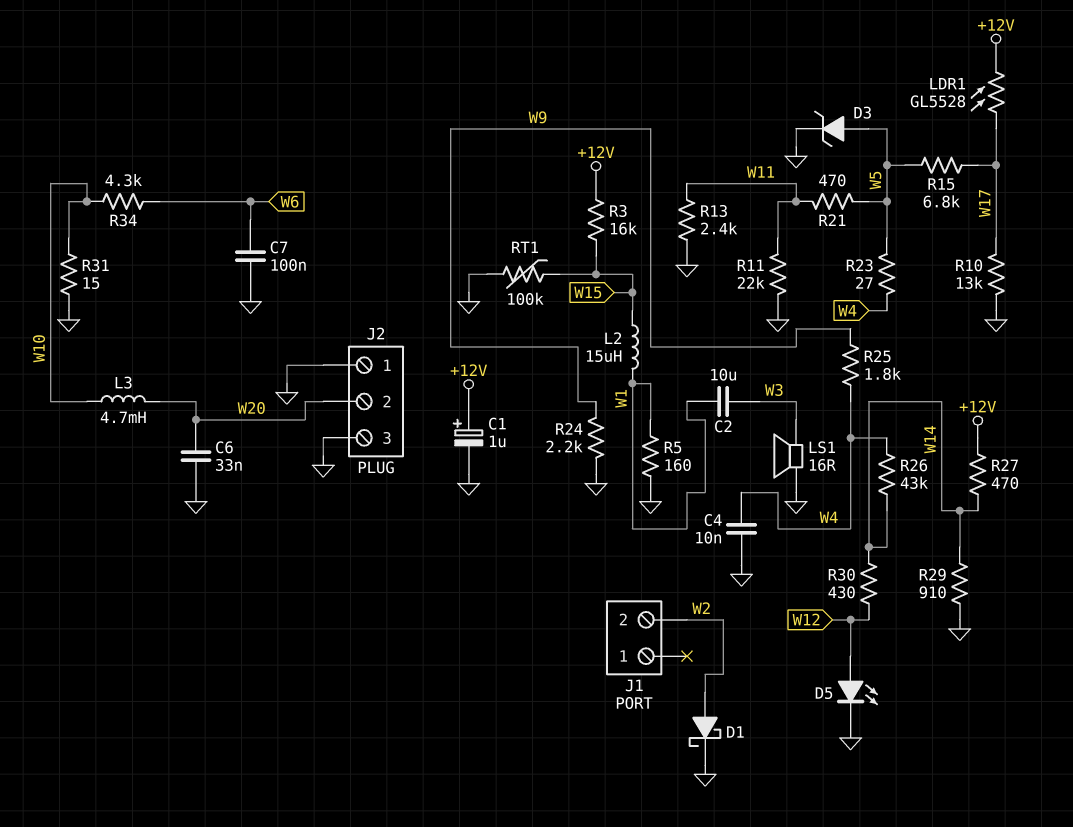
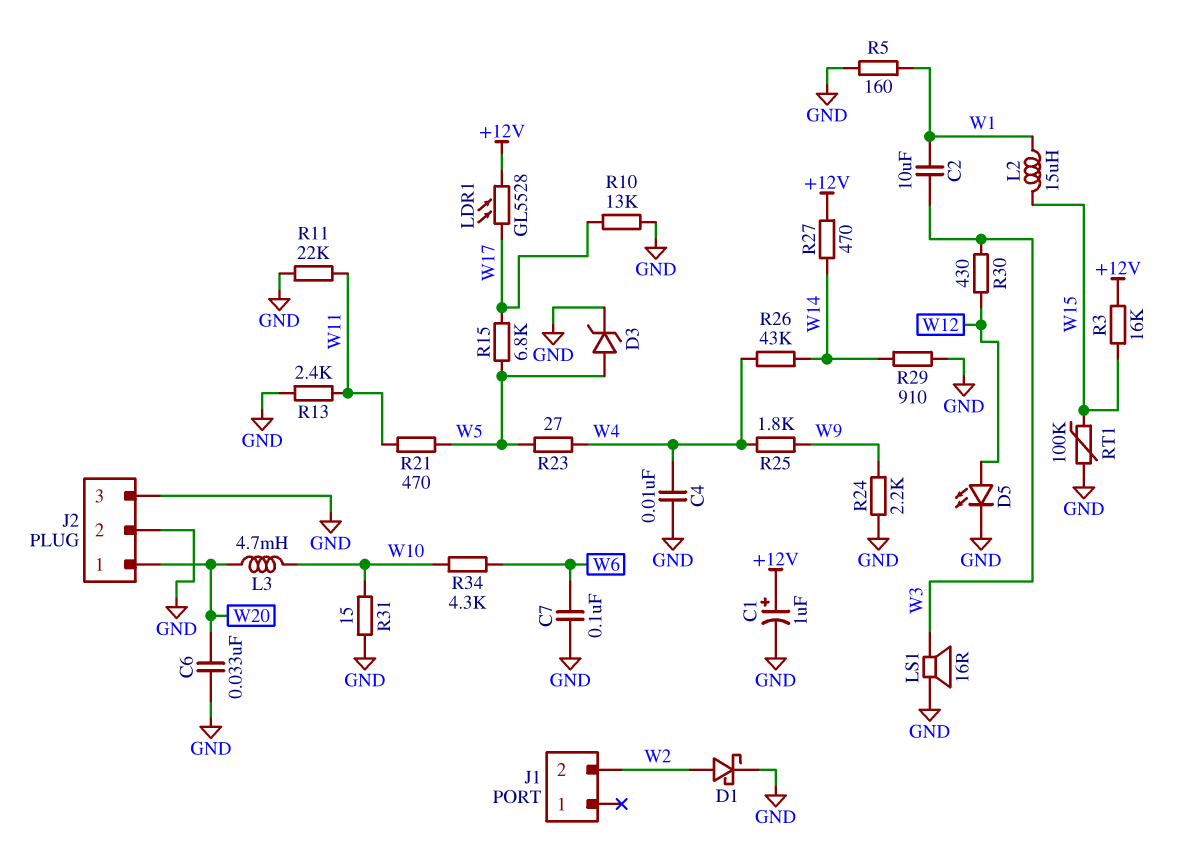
J2 pin 1: GND -> W20
J2 pin 2: W20 -> GND
R30: 430 (W12, W14) -> 430 (W3, W12)

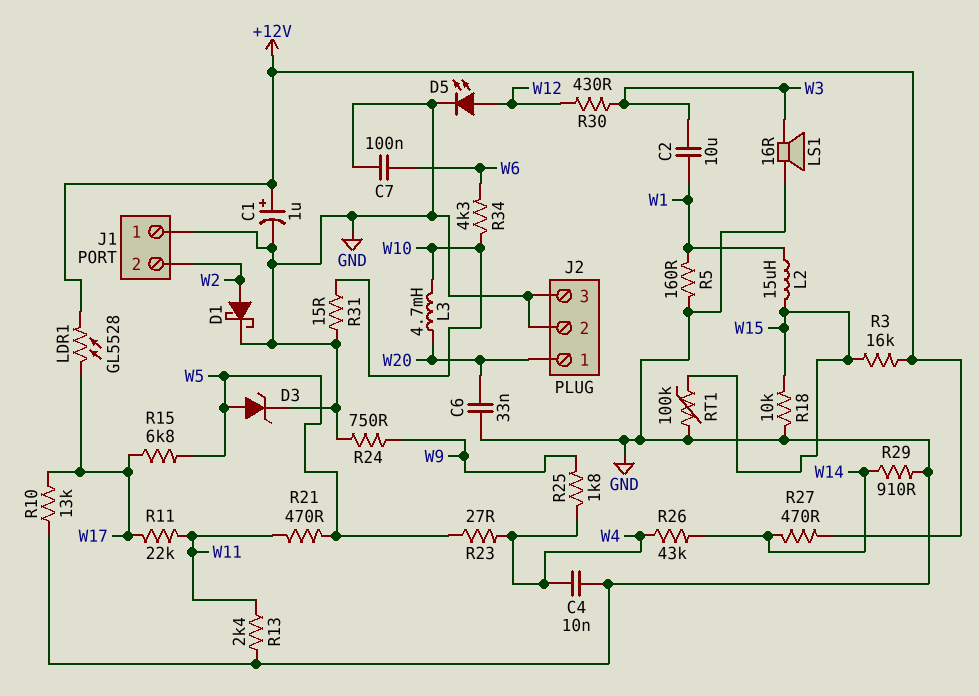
J1 pin 1: none -> GND
R11: 22k (GND, W11) -> 22k (W11, W17)
R18: none -> 10k (GND, W15)
R24: 2.2k (GND, W9) -> 750 (GND, W9)

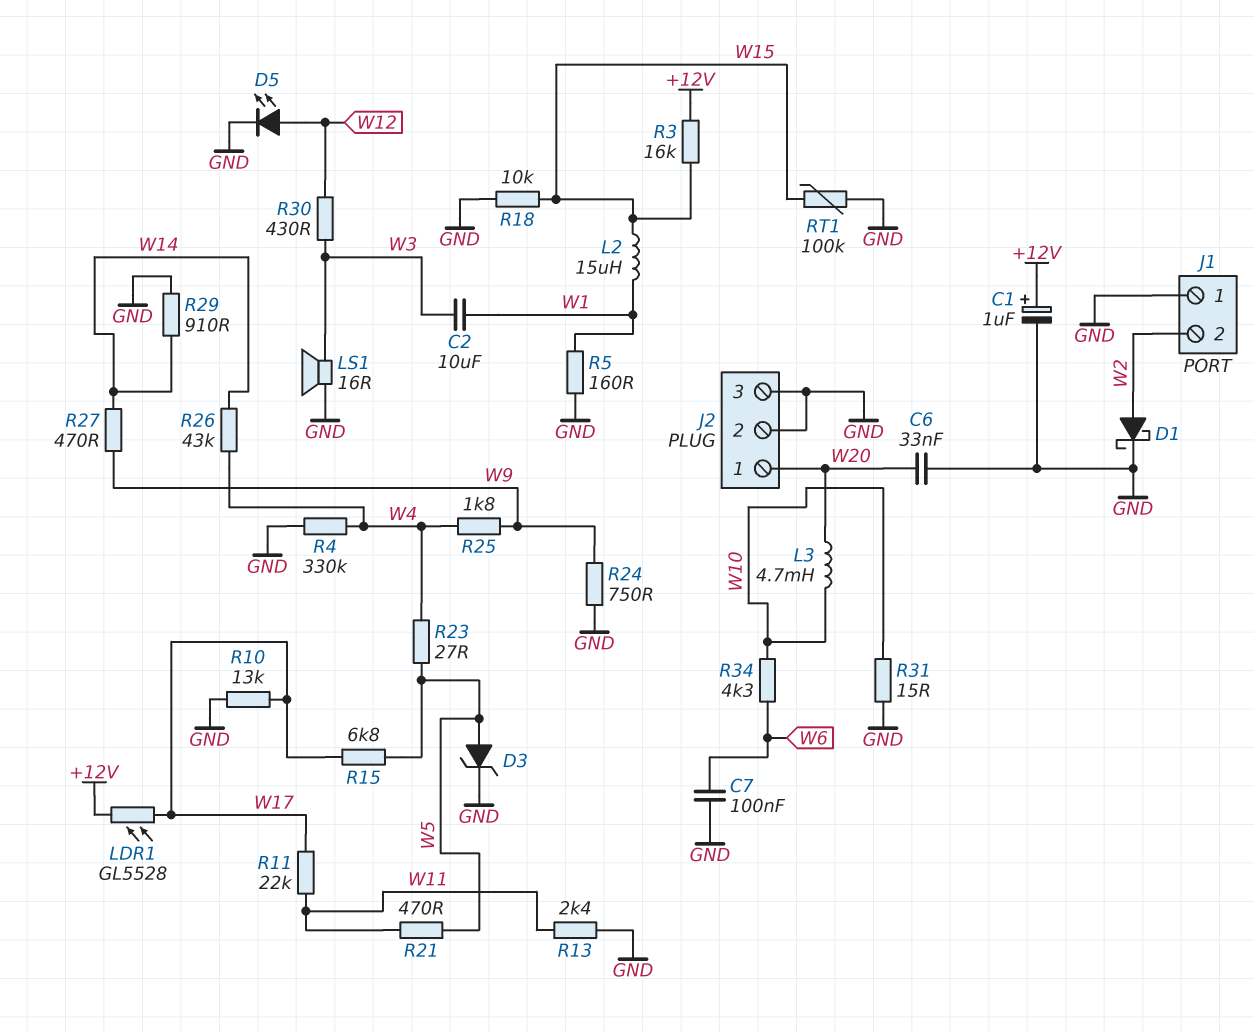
C4: 10nF (GND, W4) -> none
R4: none -> 330k (GND, W4)
R27: 470 (+12V, W14) -> 470 (W9, W14)

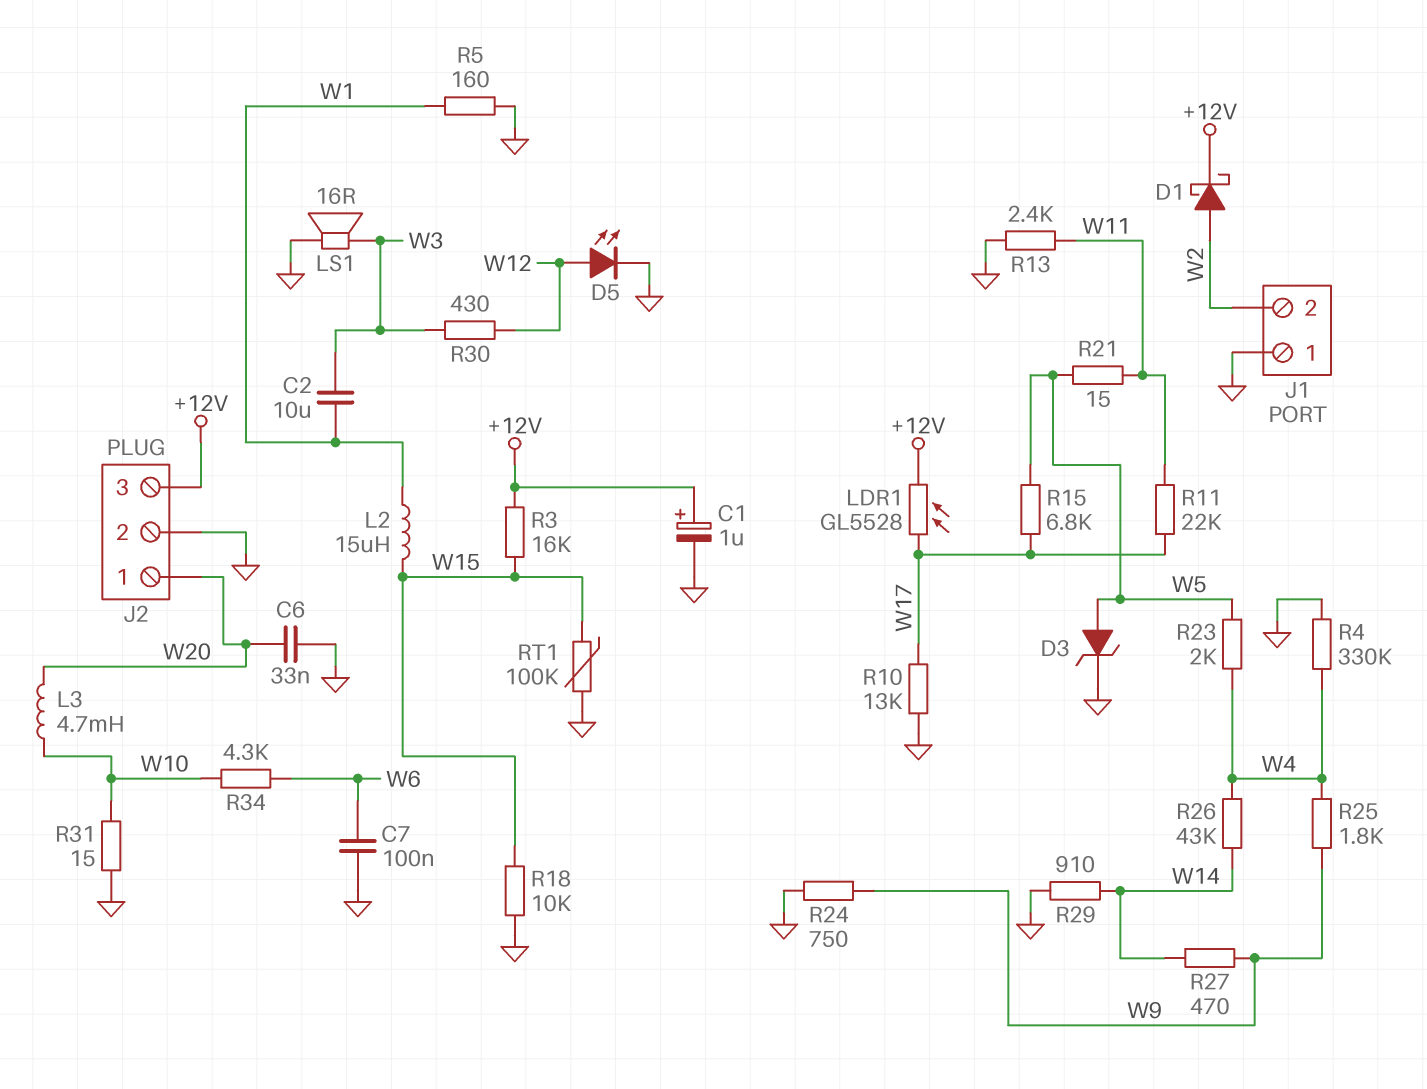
D1: schottky (A W2, K GND) -> schottky (A W2, K +12V)
J2 pin 3: GND -> +12V
R21: 470 (W5, W11) -> 15 (W5, W11)
R23: 27 (W4, W5) -> 2k (W4, W5)

